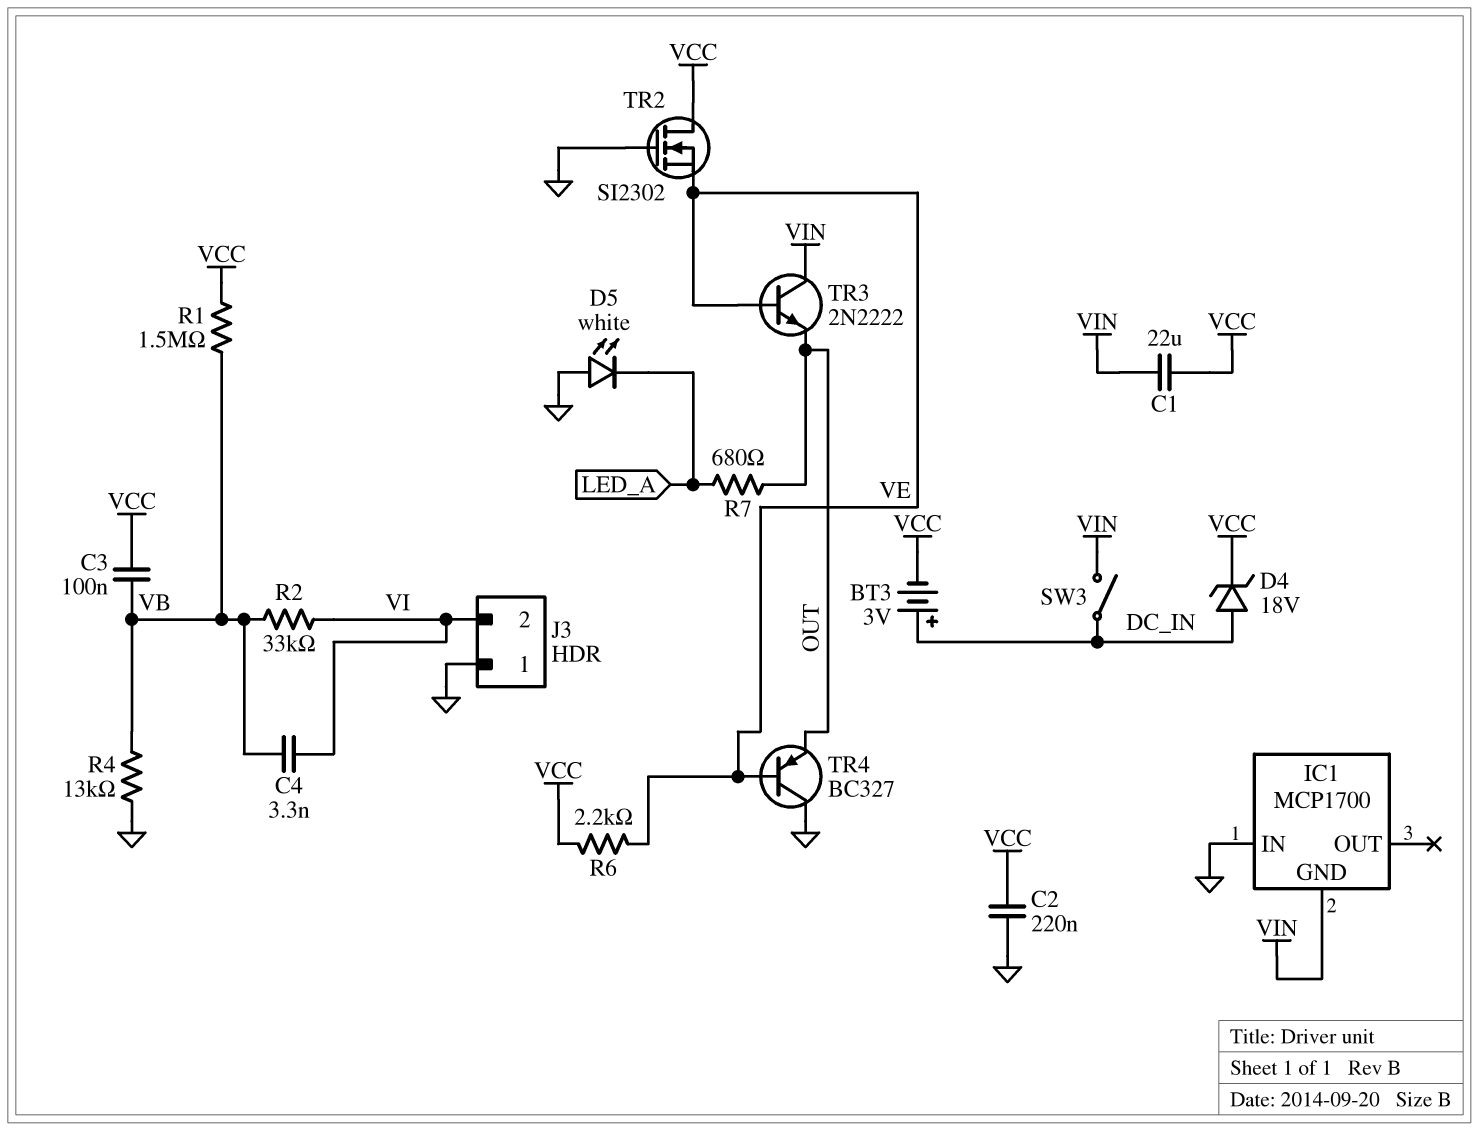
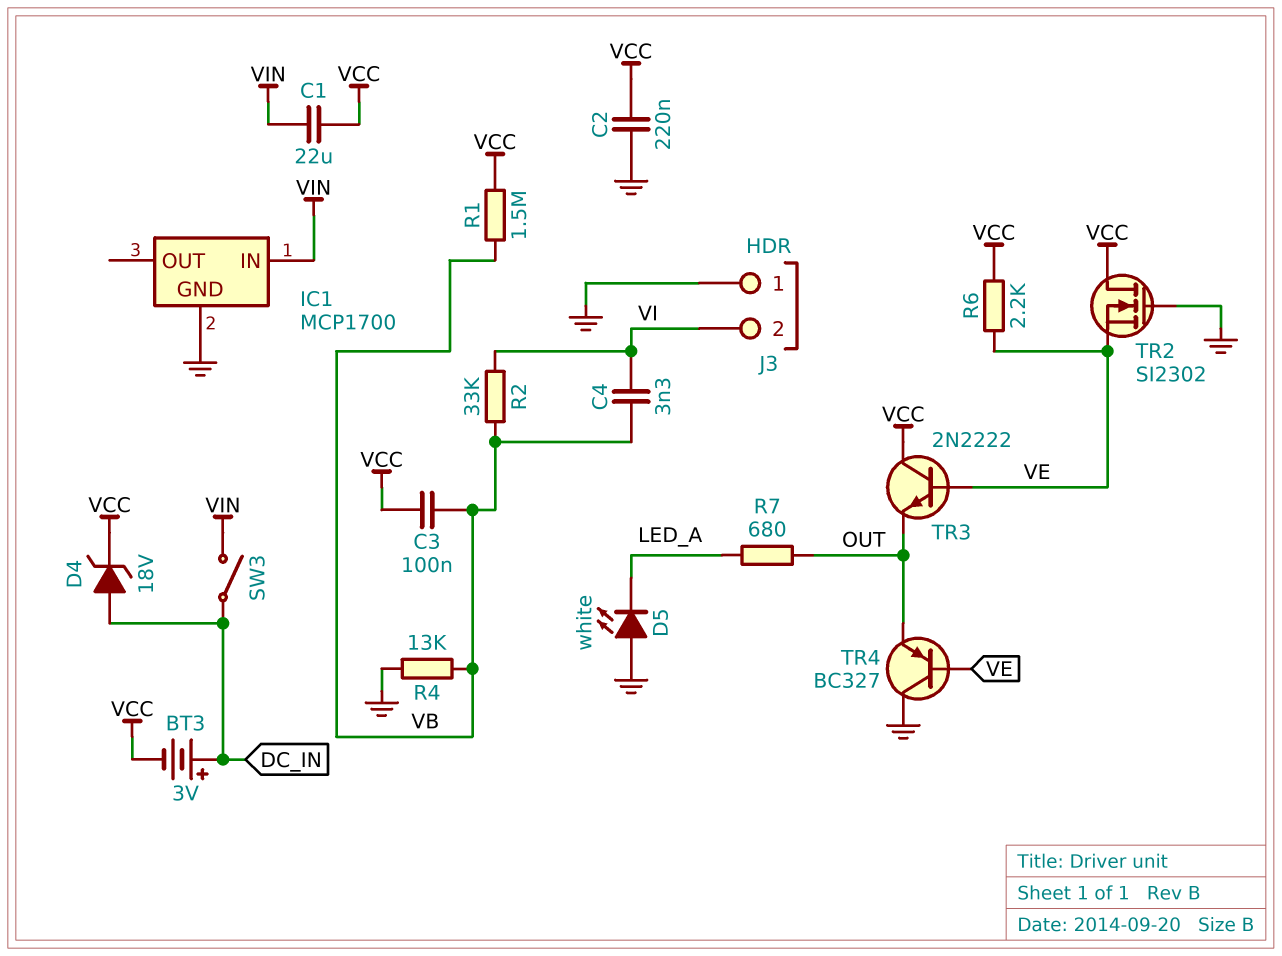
IC1 pin GND: VIN -> GND
IC1 pin IN: GND -> VIN
TR3: NPN 2N2222 (B VE, C VIN, E OUT) -> NPN 2N2222 (B VE, C VCC, E OUT)

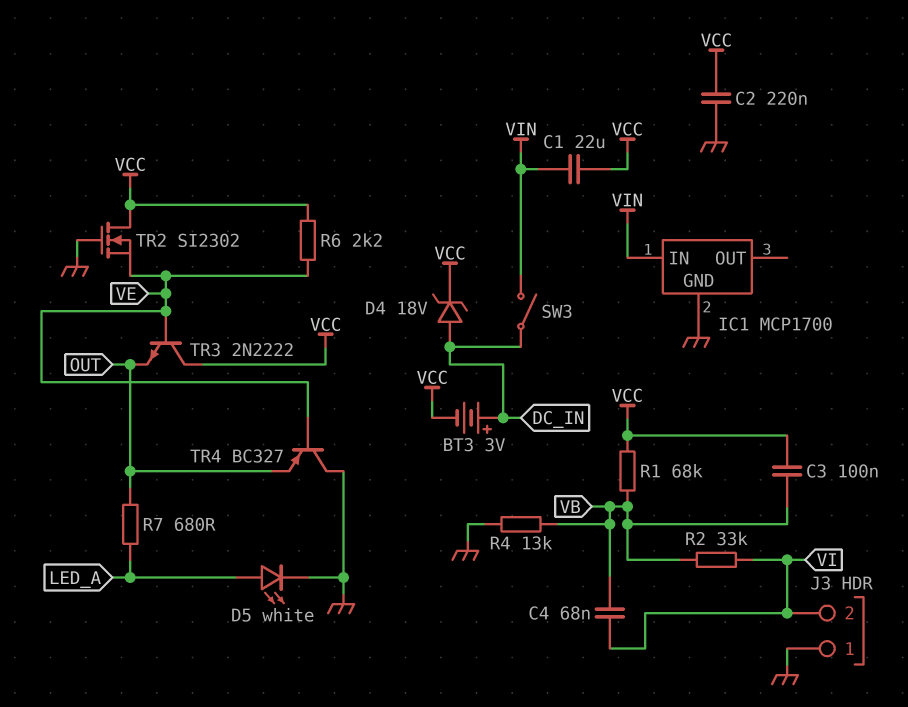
C4: 3.3nF (VB, VI) -> 68nF (VB, VI)
D5: LED white (A GND, K LED_A) -> LED white (A LED_A, K GND)
R1: 1.5M (VB, VCC) -> 68k (VB, VCC)

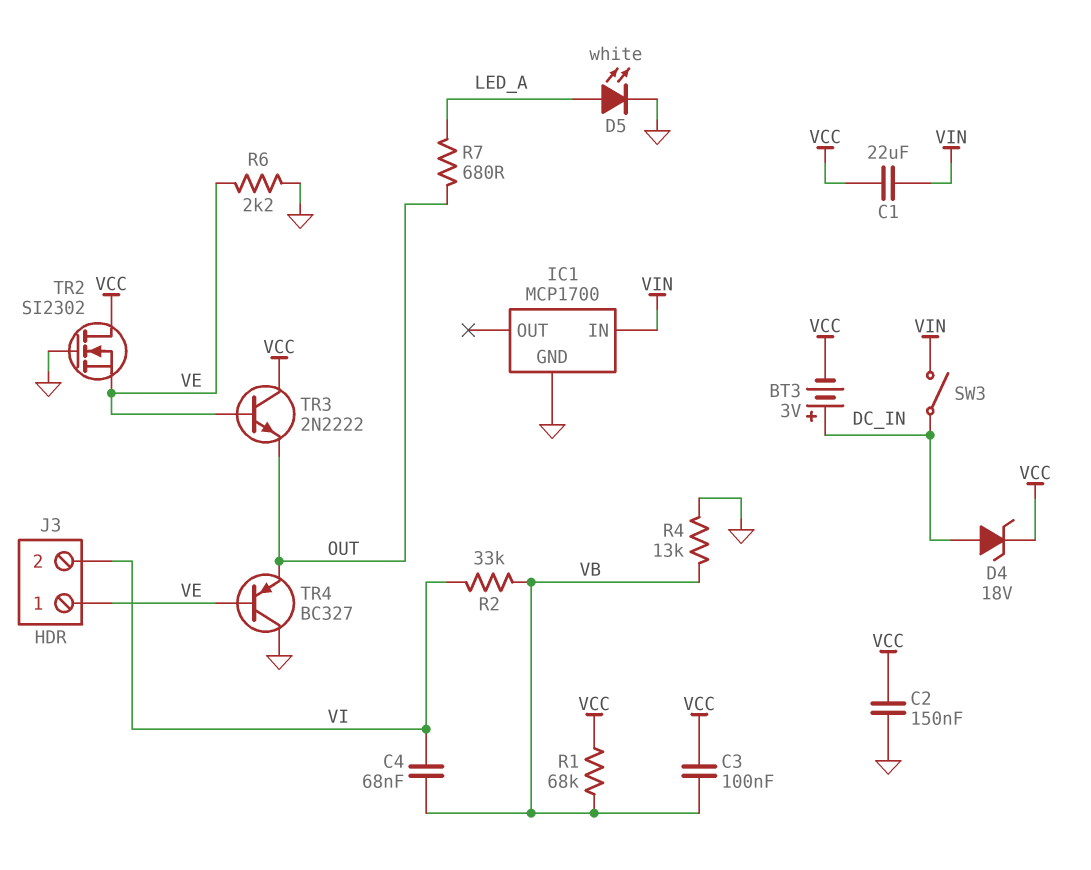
C2: 220nF (GND, VCC) -> 150nF (GND, VCC)
J3 pin 1: GND -> VE
R6: 2.2k (VCC, VE) -> 2.2k (GND, VE)

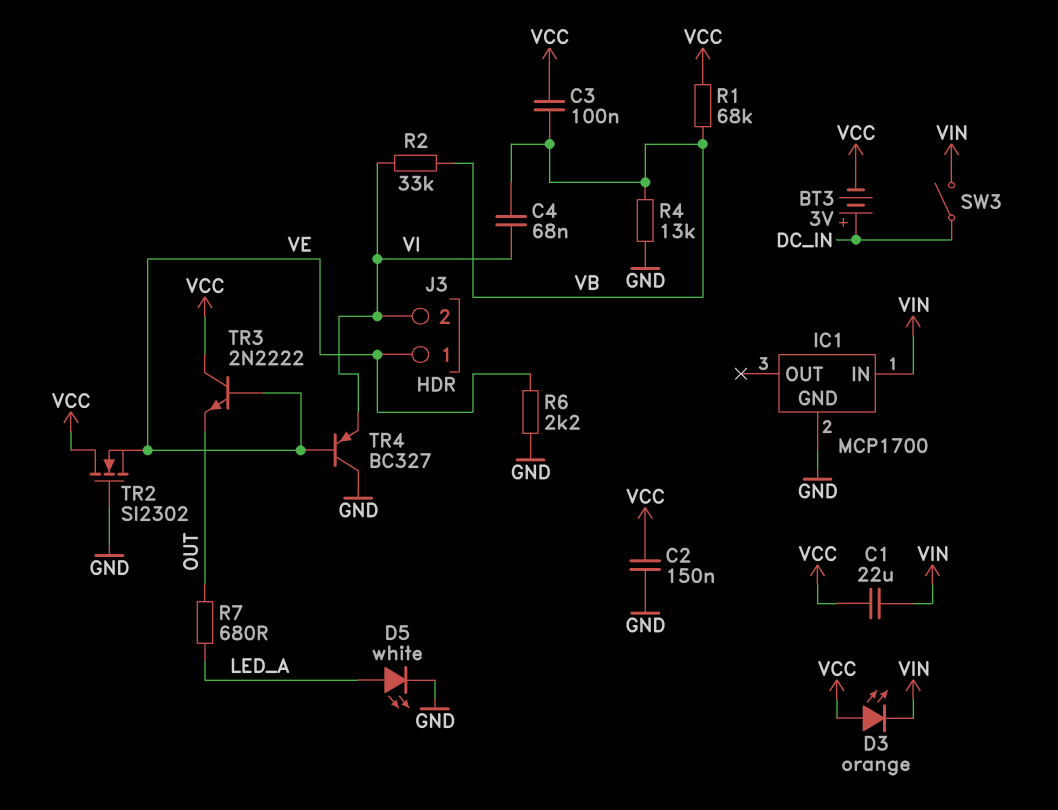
D3: none -> LED orange (A VCC, K VIN)
D4: zener 18V (A DC_IN, K VCC) -> none
TR4: PNP BC327 (B VE, C GND, E OUT) -> PNP BC327 (B VE, C GND, E VI)

